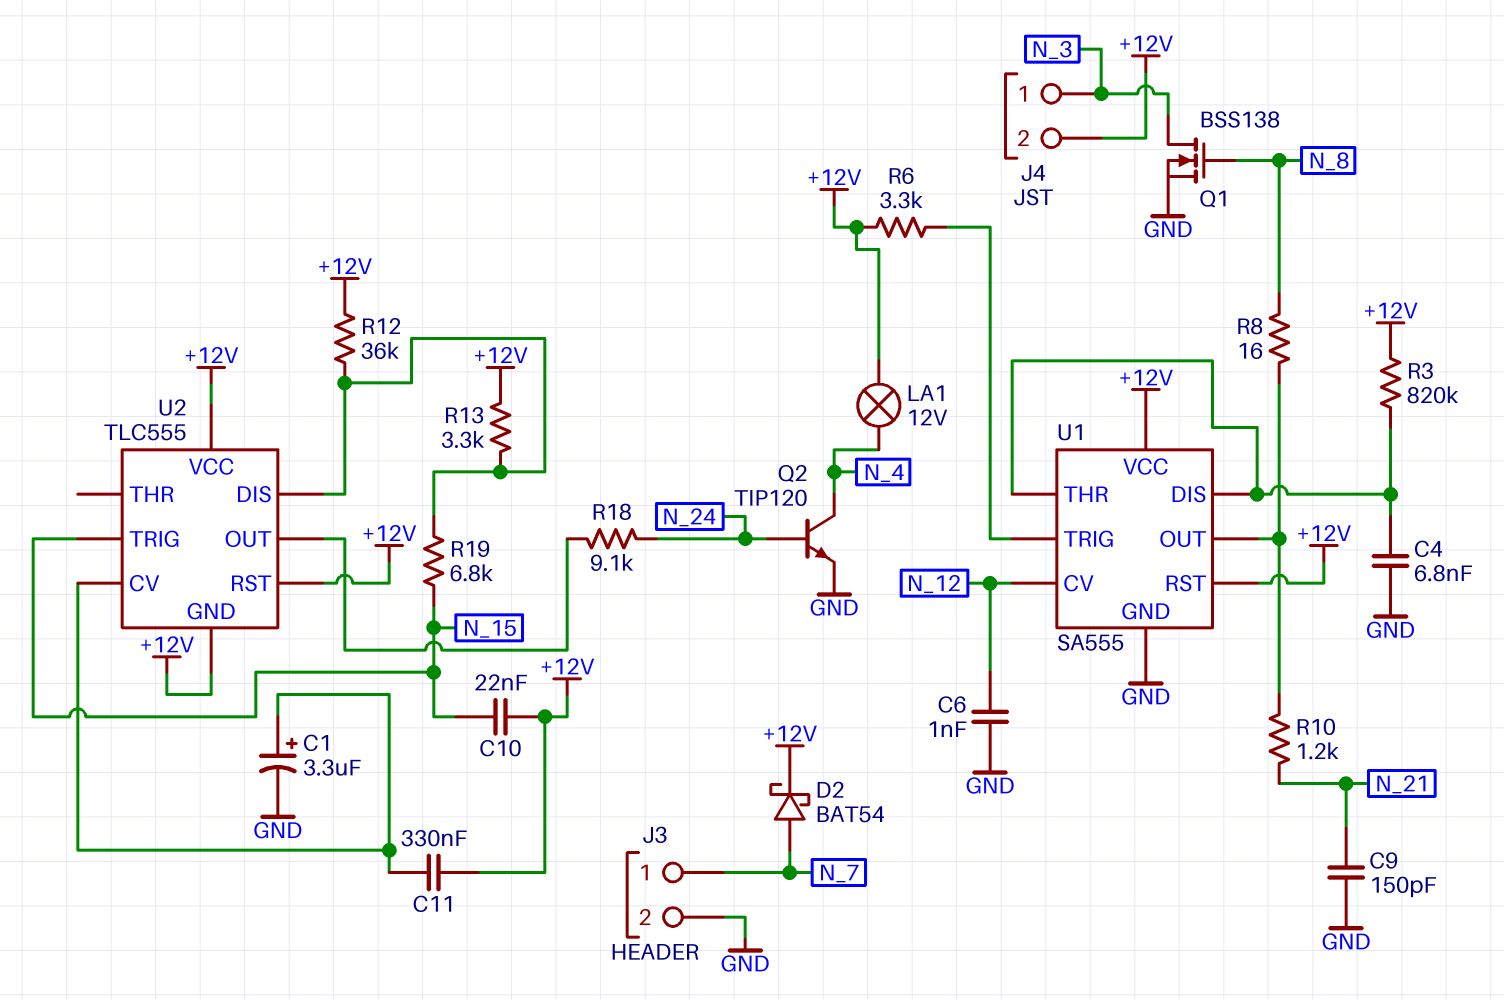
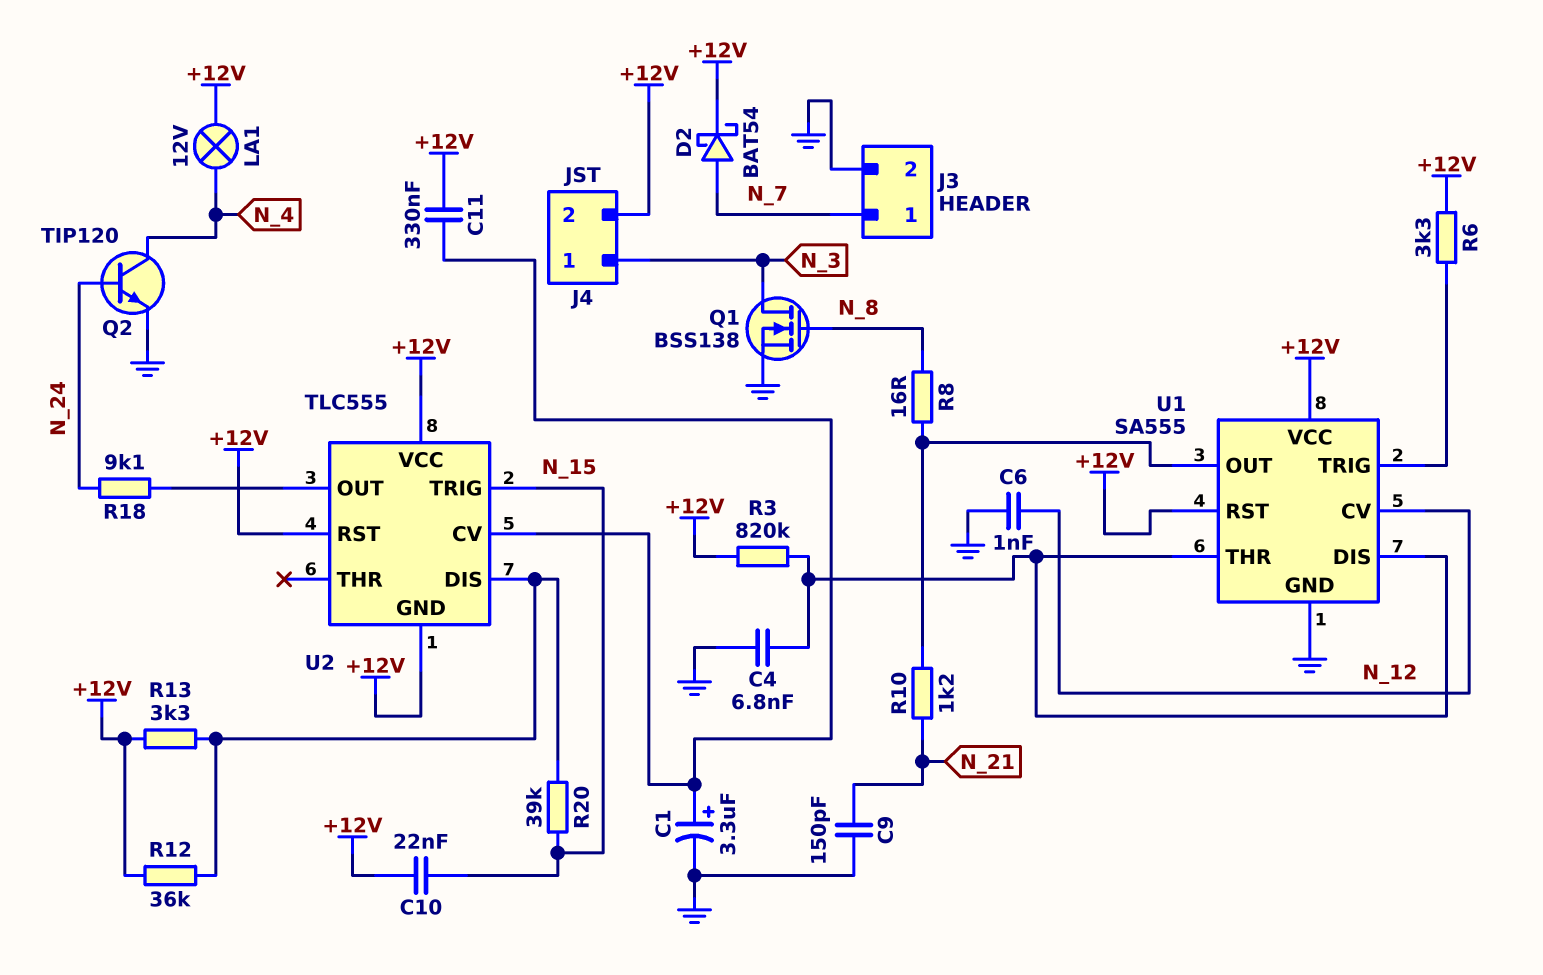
R19: 6.8k (N_15, U2/DIS) -> none
R20: none -> 39k (N_15, U2/DIS)

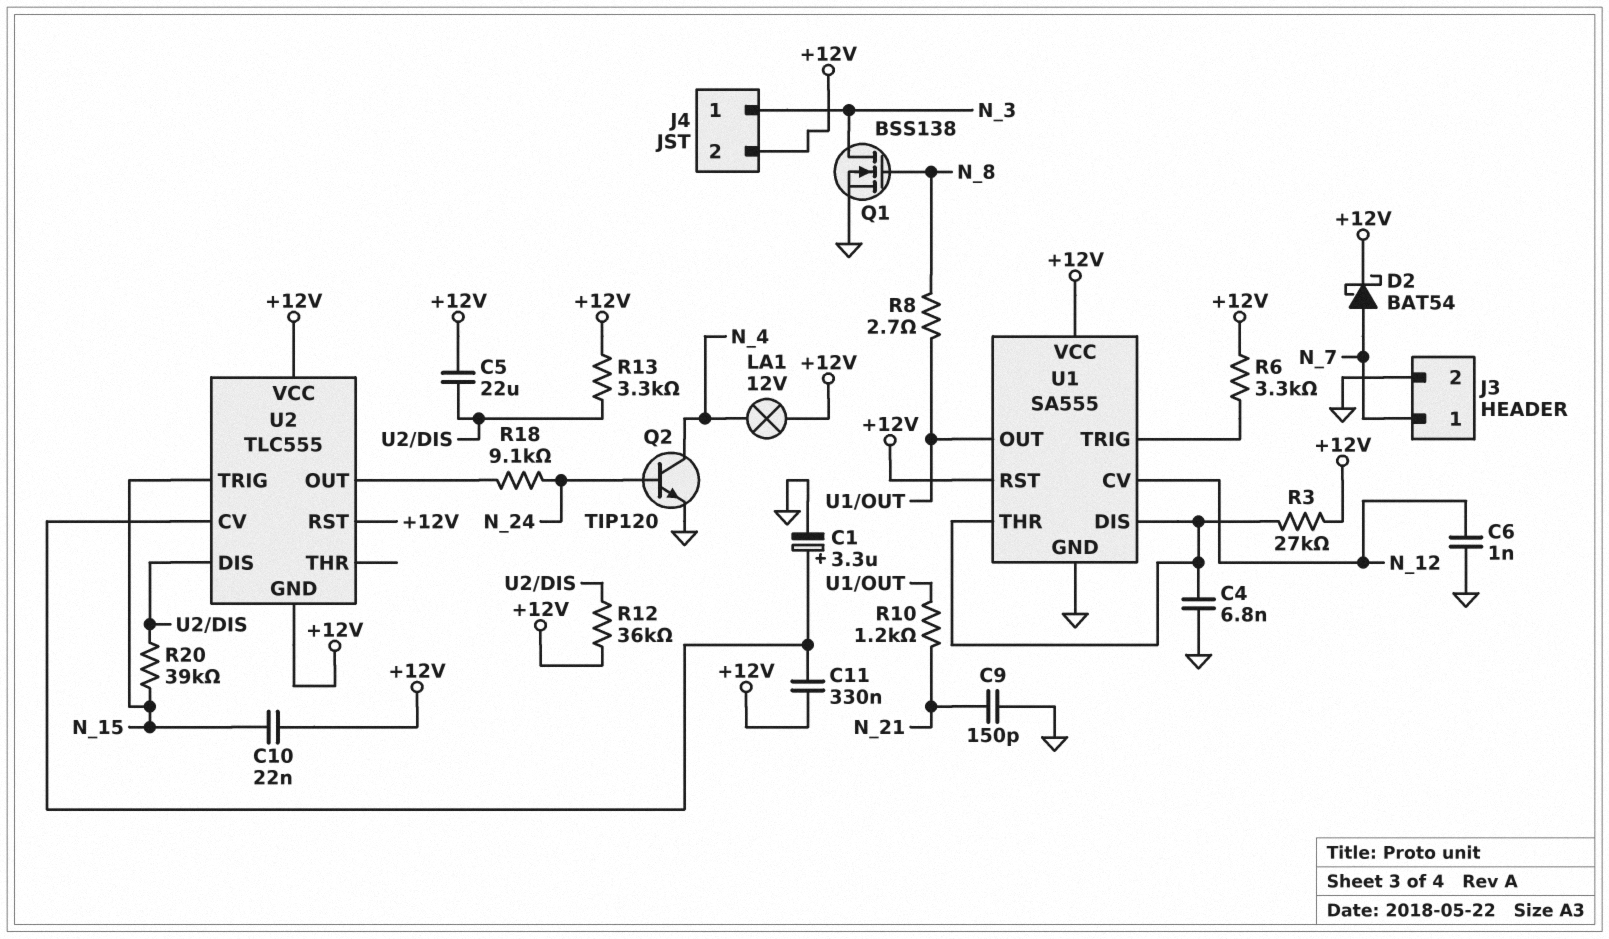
C5: none -> 22uF (+12V, U2/DIS)
R3: 820k (+12V, U1/DIS) -> 27k (+12V, U1/DIS)
R8: 16 (N_8, U1/OUT) -> 2.7 (N_8, U1/OUT)

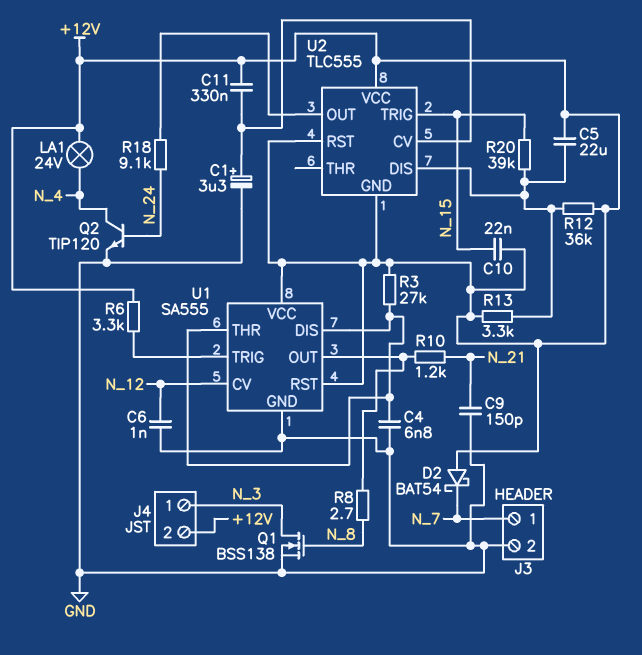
D2: schottky BAT54 (A N_7, K +12V) -> schottky BAT54 (A +12V, K N_7)
LA1: lamp 12V (+12V, N_4) -> lamp 24V (+12V, N_4)

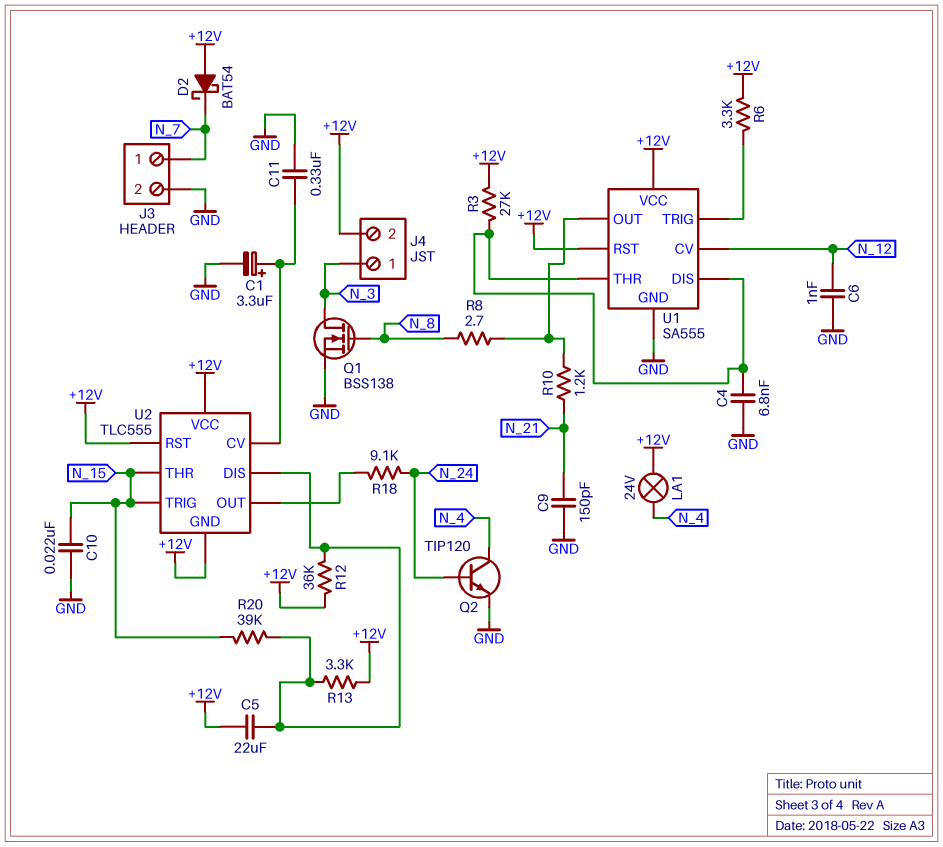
C10: 22nF (+12V, N_15) -> 22nF (GND, N_15)
C11: 330nF (+12V, U2/CV) -> 330nF (GND, U2/CV)
U2 pin THR: none -> N_15

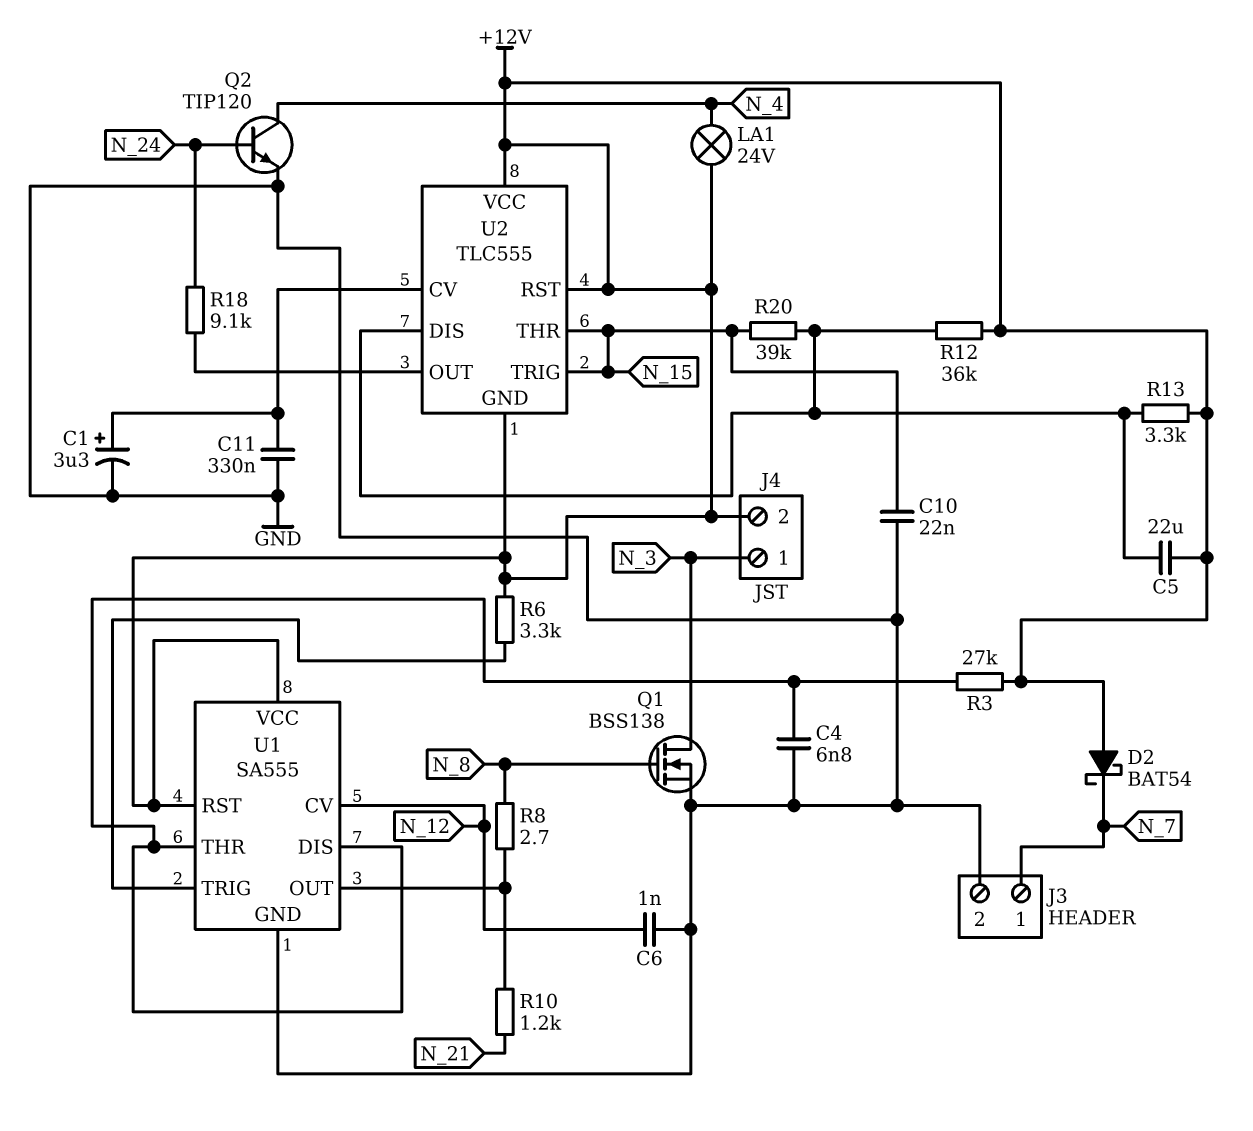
C9: 150pF (GND, N_21) -> none

